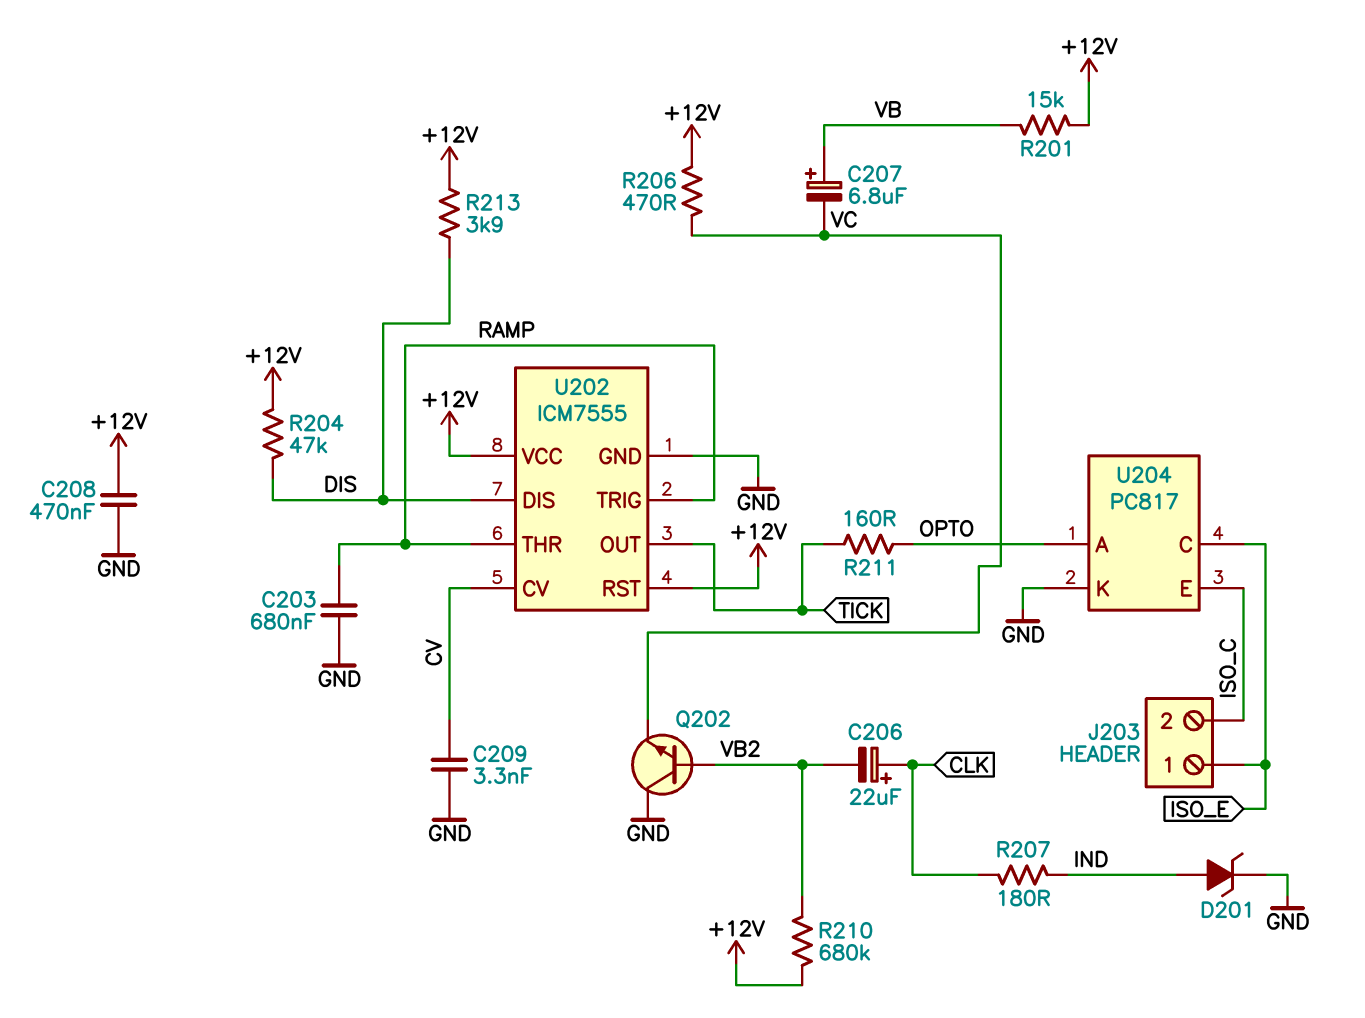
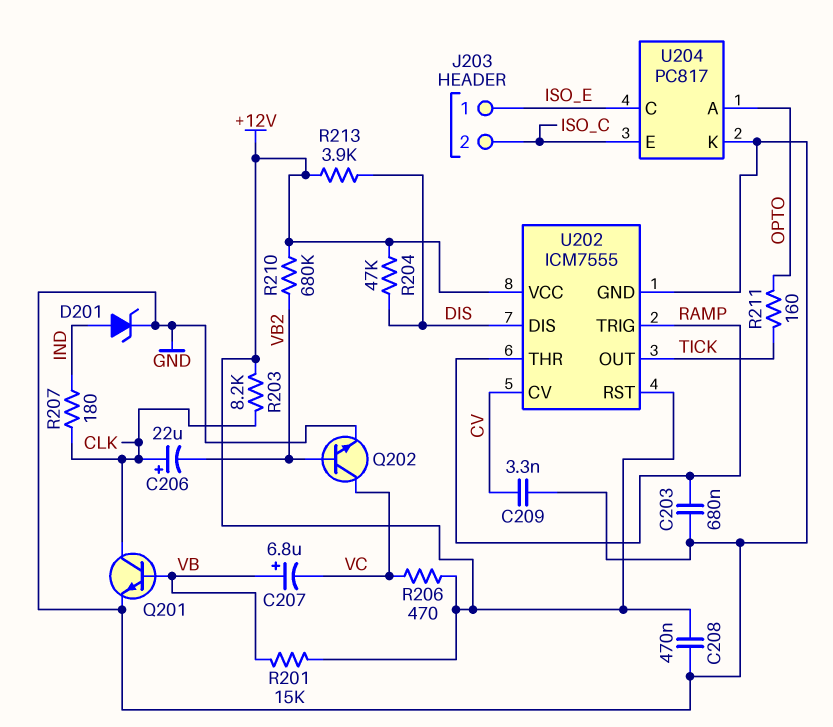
Q201: none -> NPN (B VB, C CLK, E GND)
Q202: NPN (B VB2, C GND, E VC) -> NPN (B VB2, C VC, E GND)
R203: none -> 8.2k (+12V, CLK)

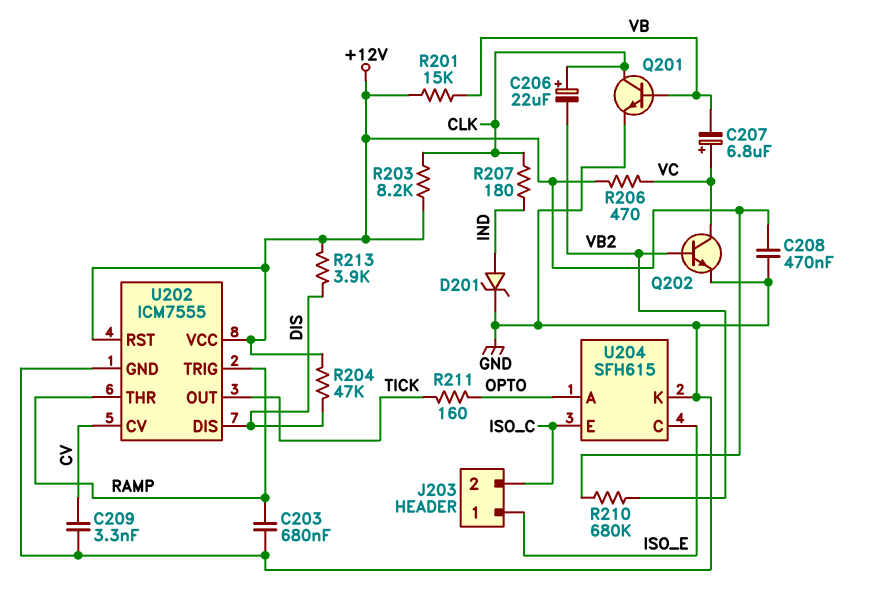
C207: 6.8uF (plus VB, minus VC) -> 6.8uF (plus VC, minus VB)
U204: PC817 -> SFH615

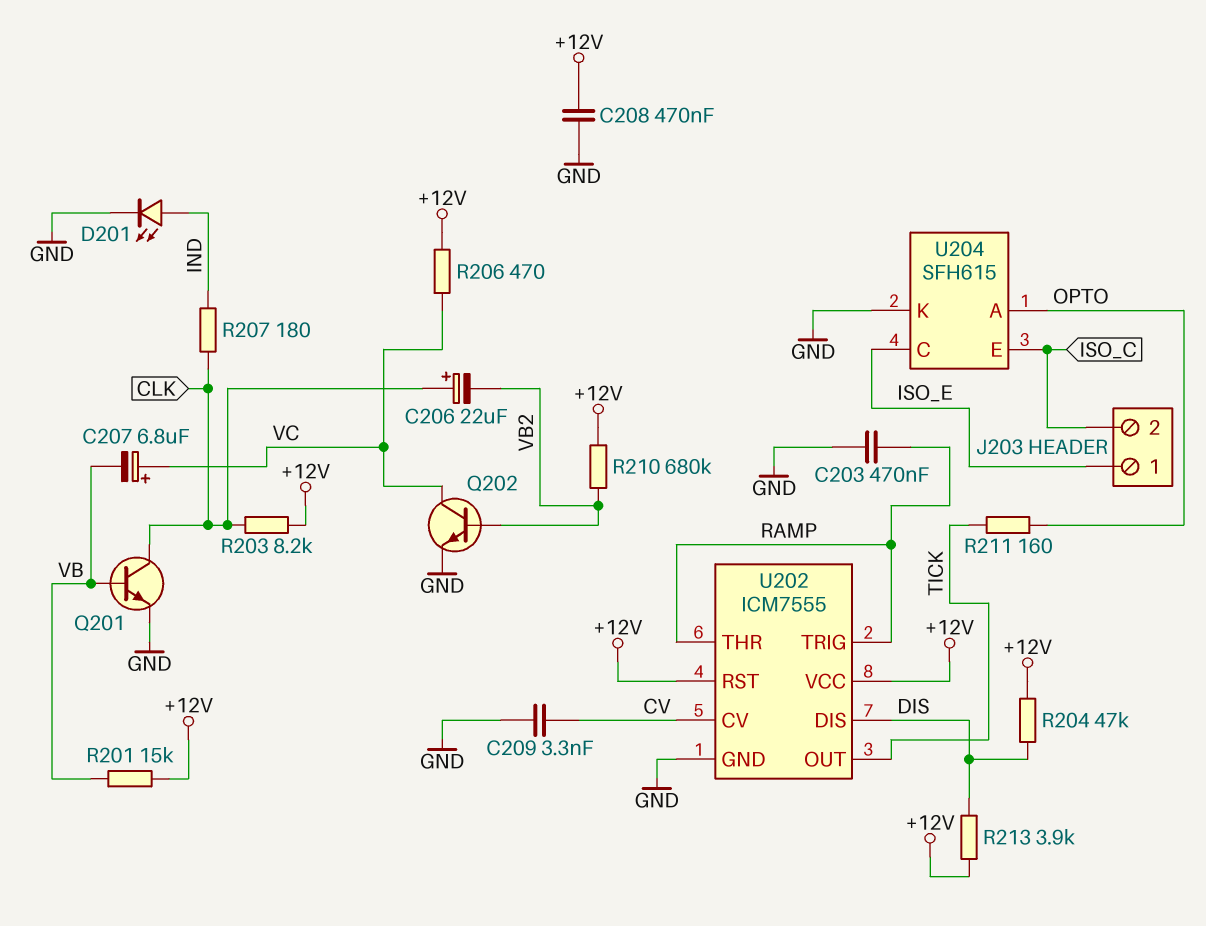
C203: 680nF (GND, RAMP) -> 470nF (GND, RAMP)
D201: zener (A IND, K GND) -> LED (A IND, K GND)

